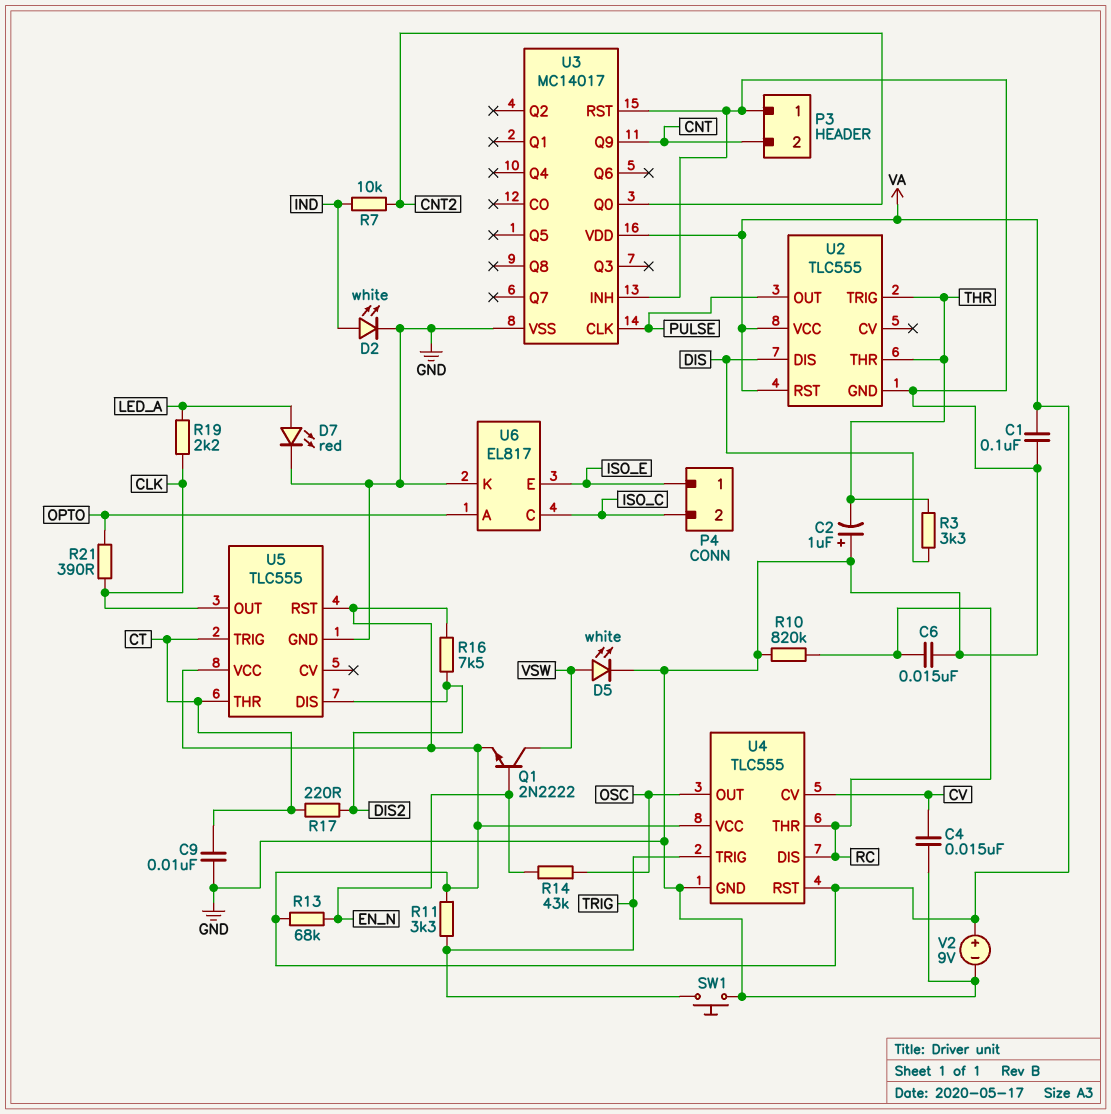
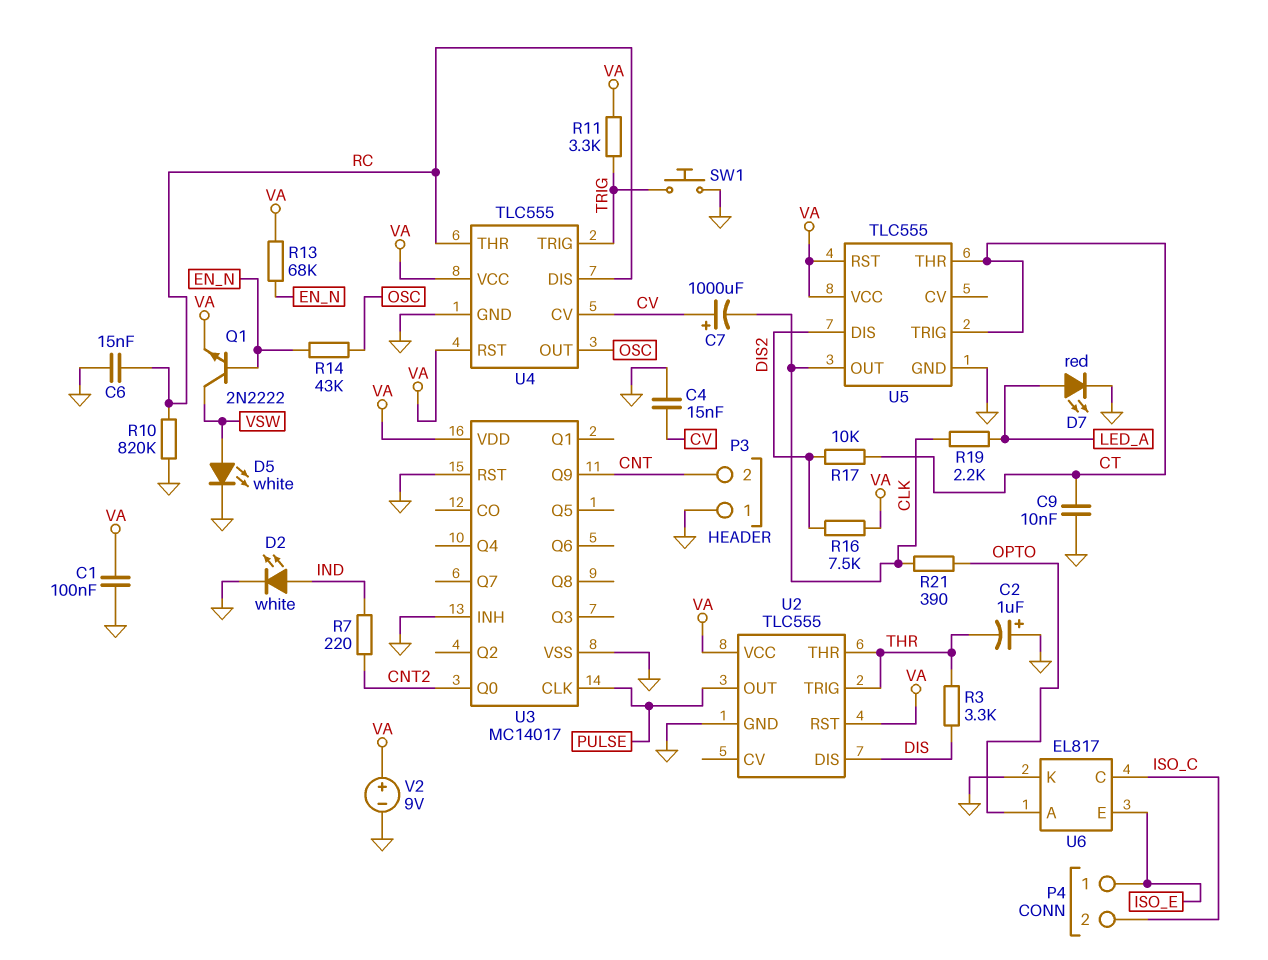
C7: none -> 1000uF (plus CV, minus CLK)
R7: 10k (CNT2, IND) -> 220 (CNT2, IND)
R17: 220 (CT, DIS2) -> 10k (CT, DIS2)

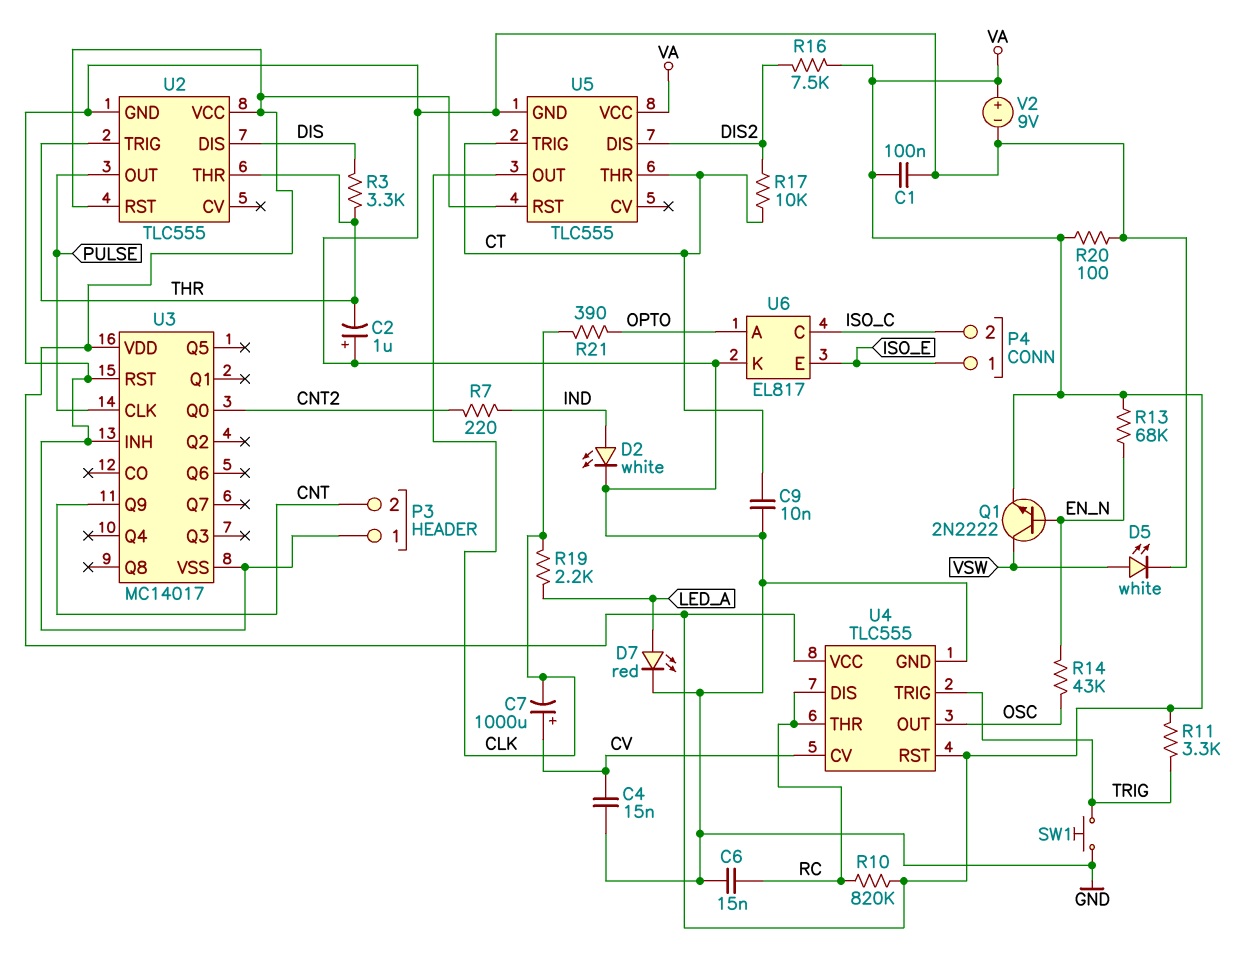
R10: 820k (GND, RC) -> 820k (RC, VA)
R20: none -> 100 (GND, VA)

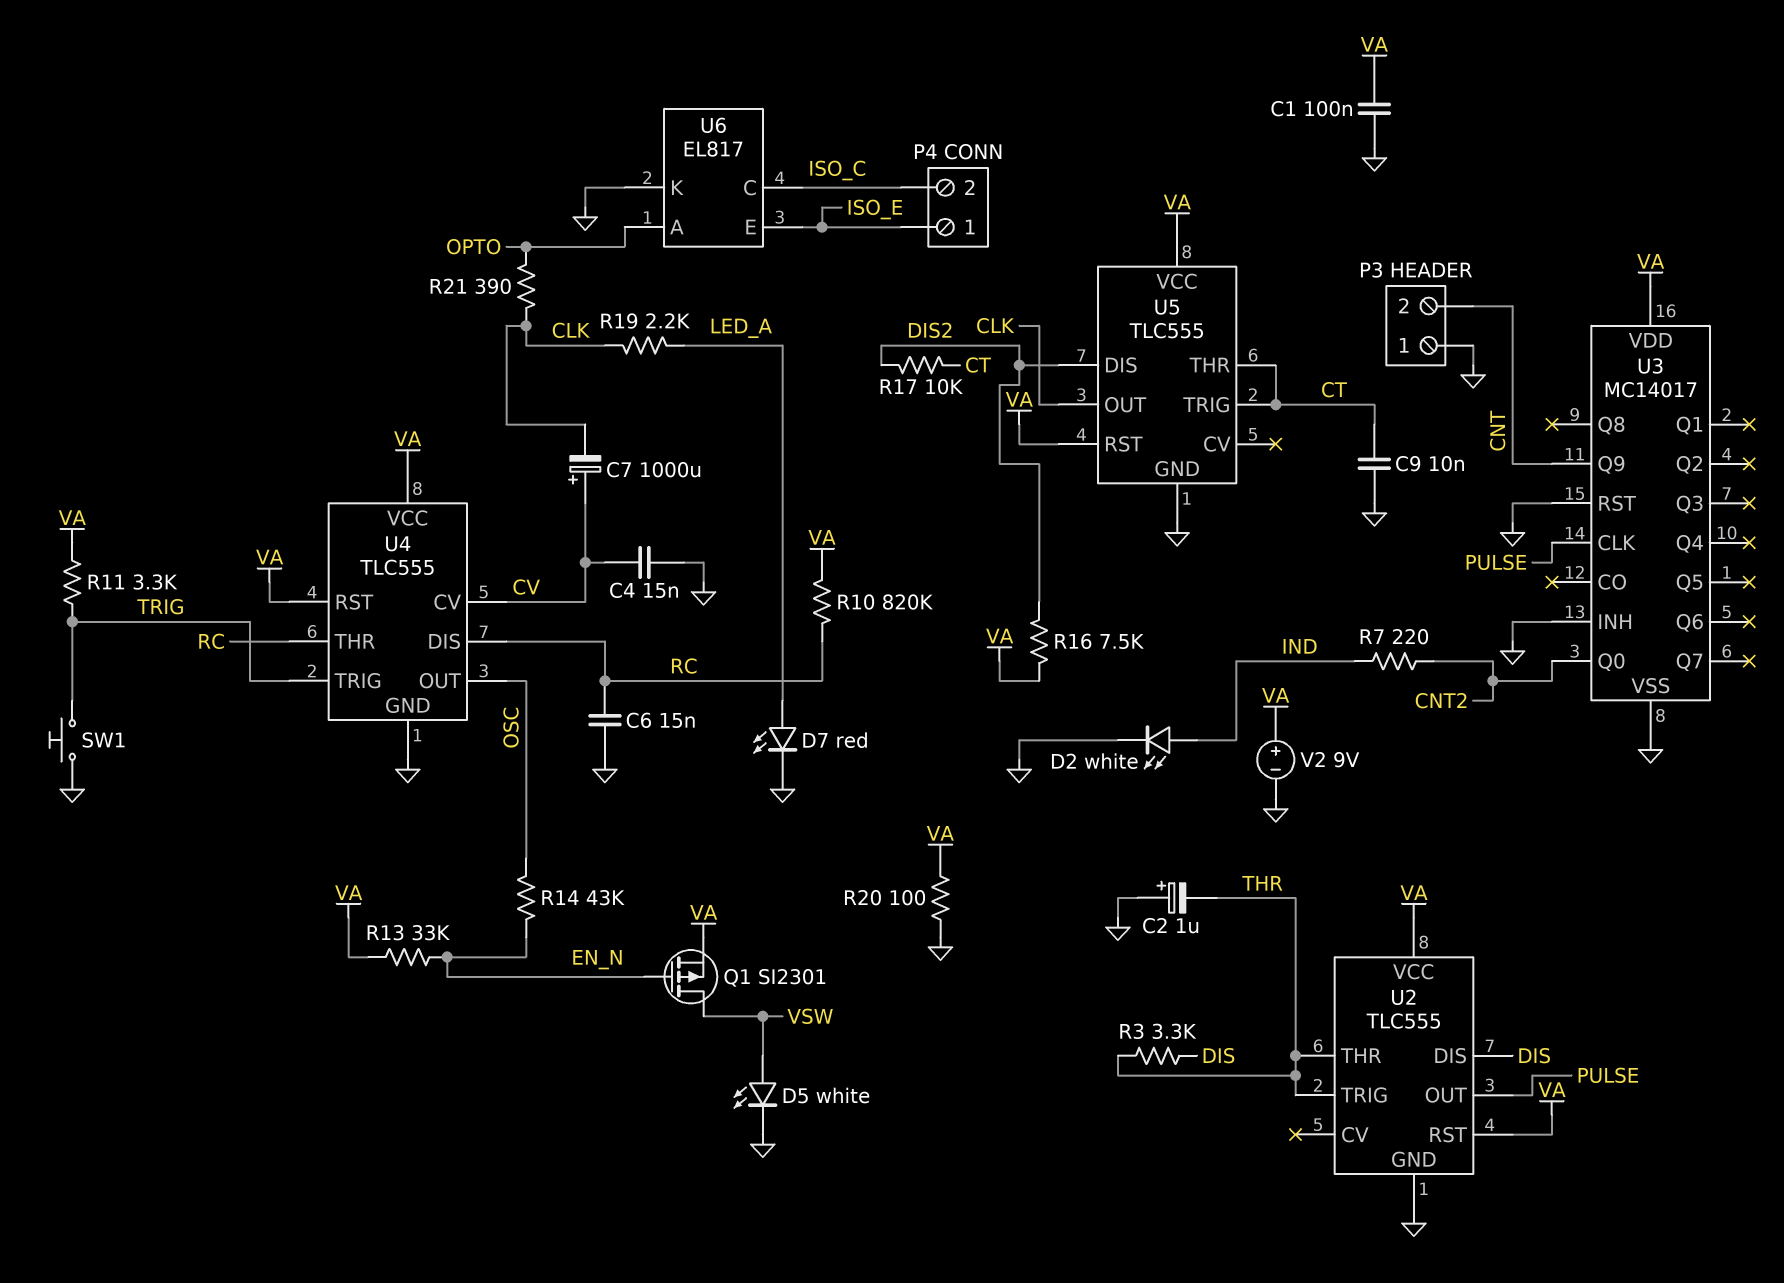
Q1: NPN 2N2222 (B EN_N, C VSW, E VA) -> PMOS SI2301 (G EN_N, D VSW, S VA)
R13: 68k (EN_N, VA) -> 33k (EN_N, VA)

